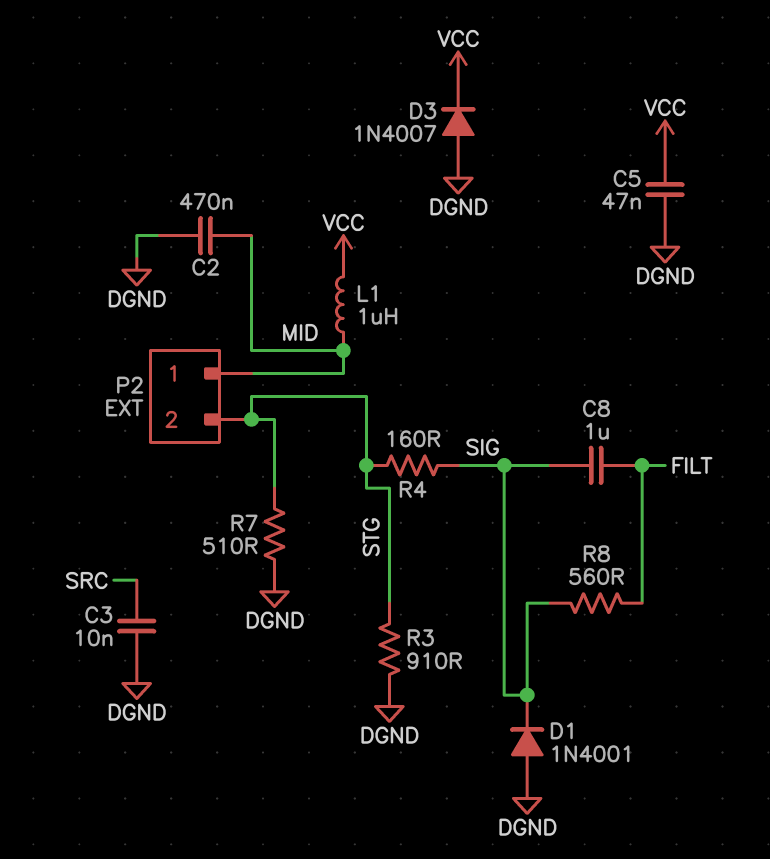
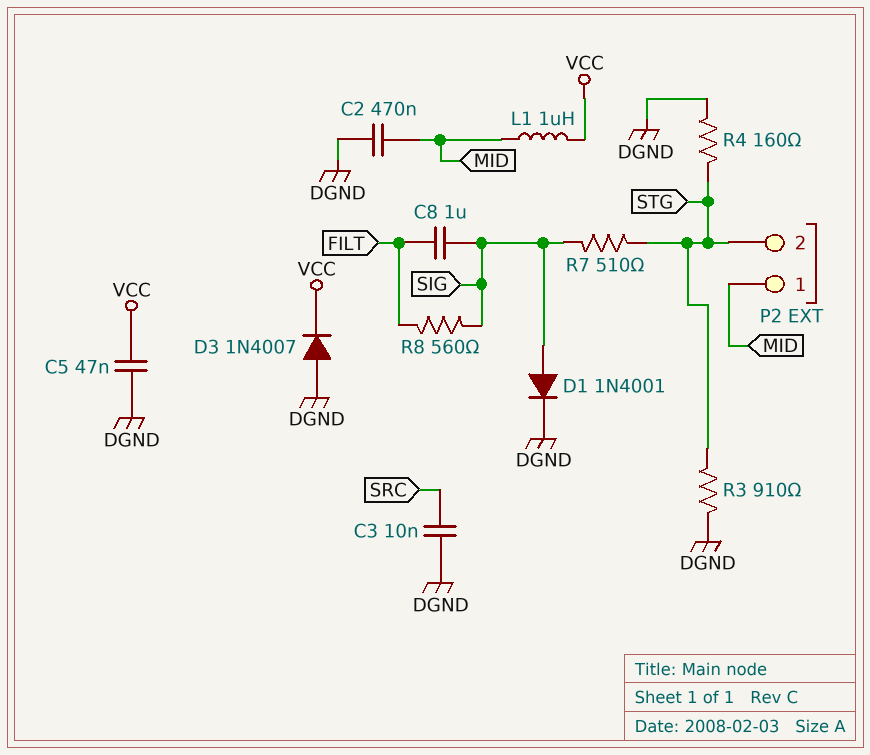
D1: diode 1N4001 (A DGND, K SIG) -> diode 1N4001 (A SIG, K DGND)
R4: 160 (SIG, STG) -> 160 (DGND, STG)
R7: 510 (DGND, STG) -> 510 (SIG, STG)

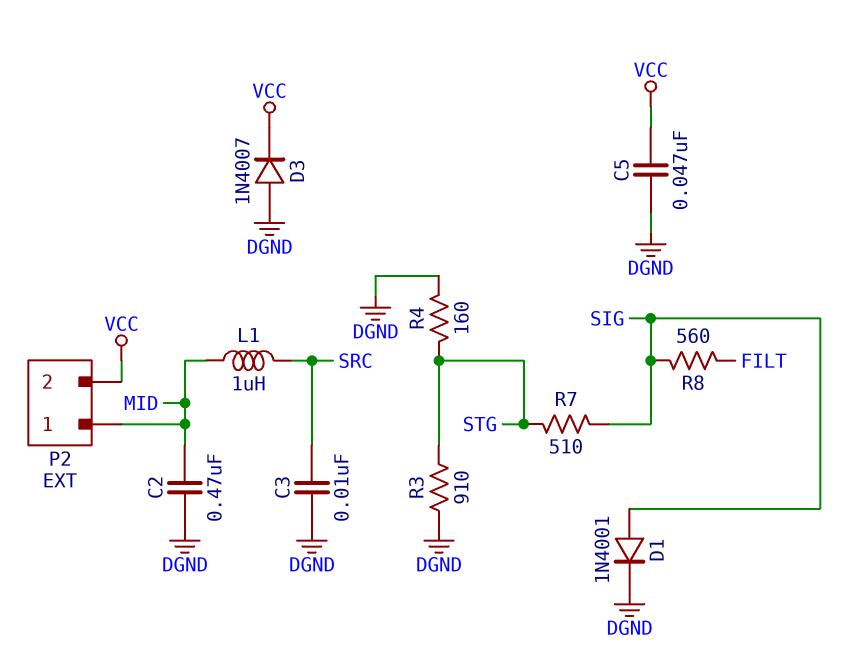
C8: 1uF (FILT, SIG) -> none
L1: 1uH (MID, VCC) -> 1uH (MID, SRC)
P2 pin 2: STG -> VCC

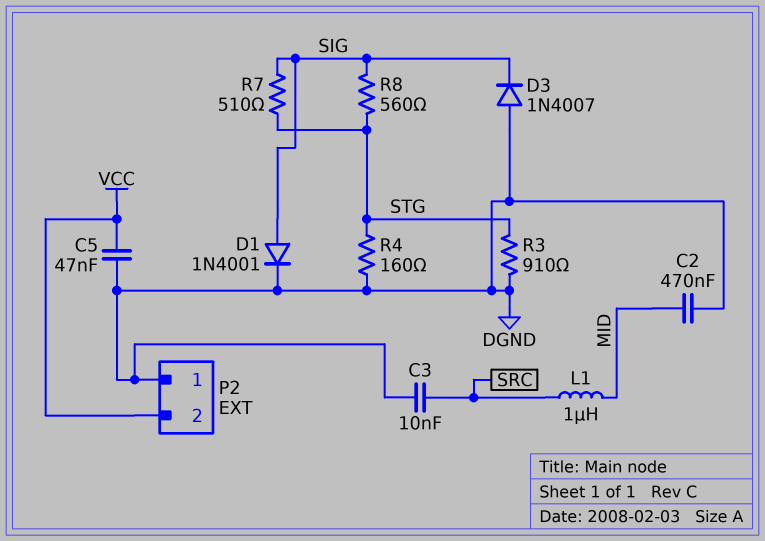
D3: diode 1N4007 (A DGND, K VCC) -> diode 1N4007 (A DGND, K SIG)
P2 pin 1: MID -> DGND
R8: 560 (FILT, SIG) -> 560 (SIG, STG)

